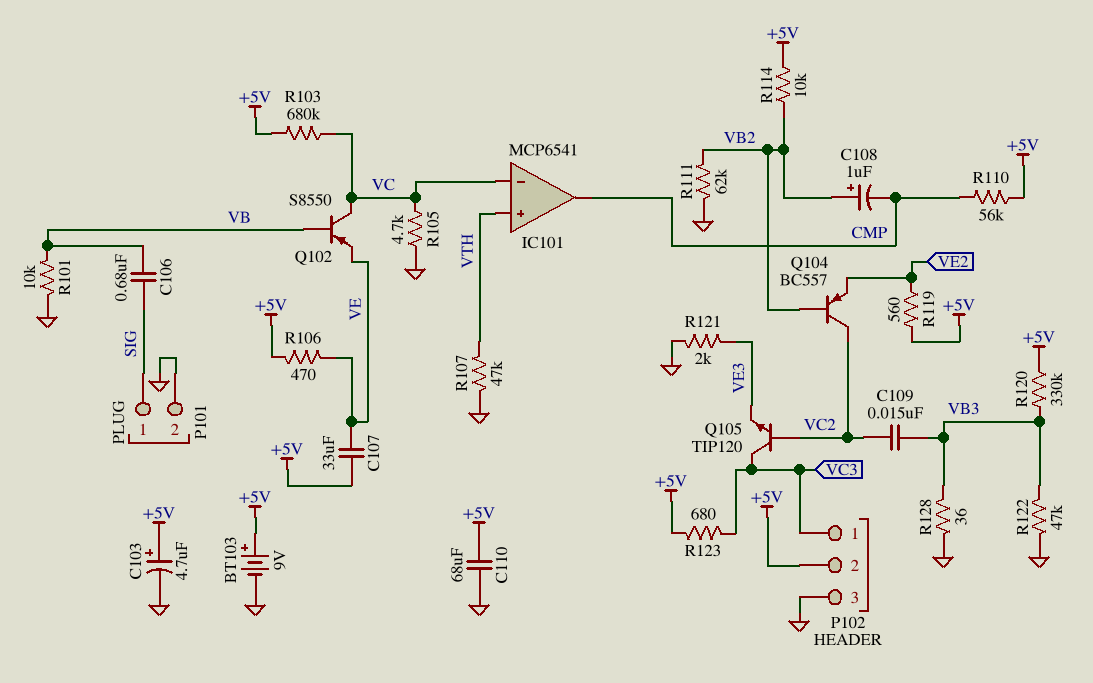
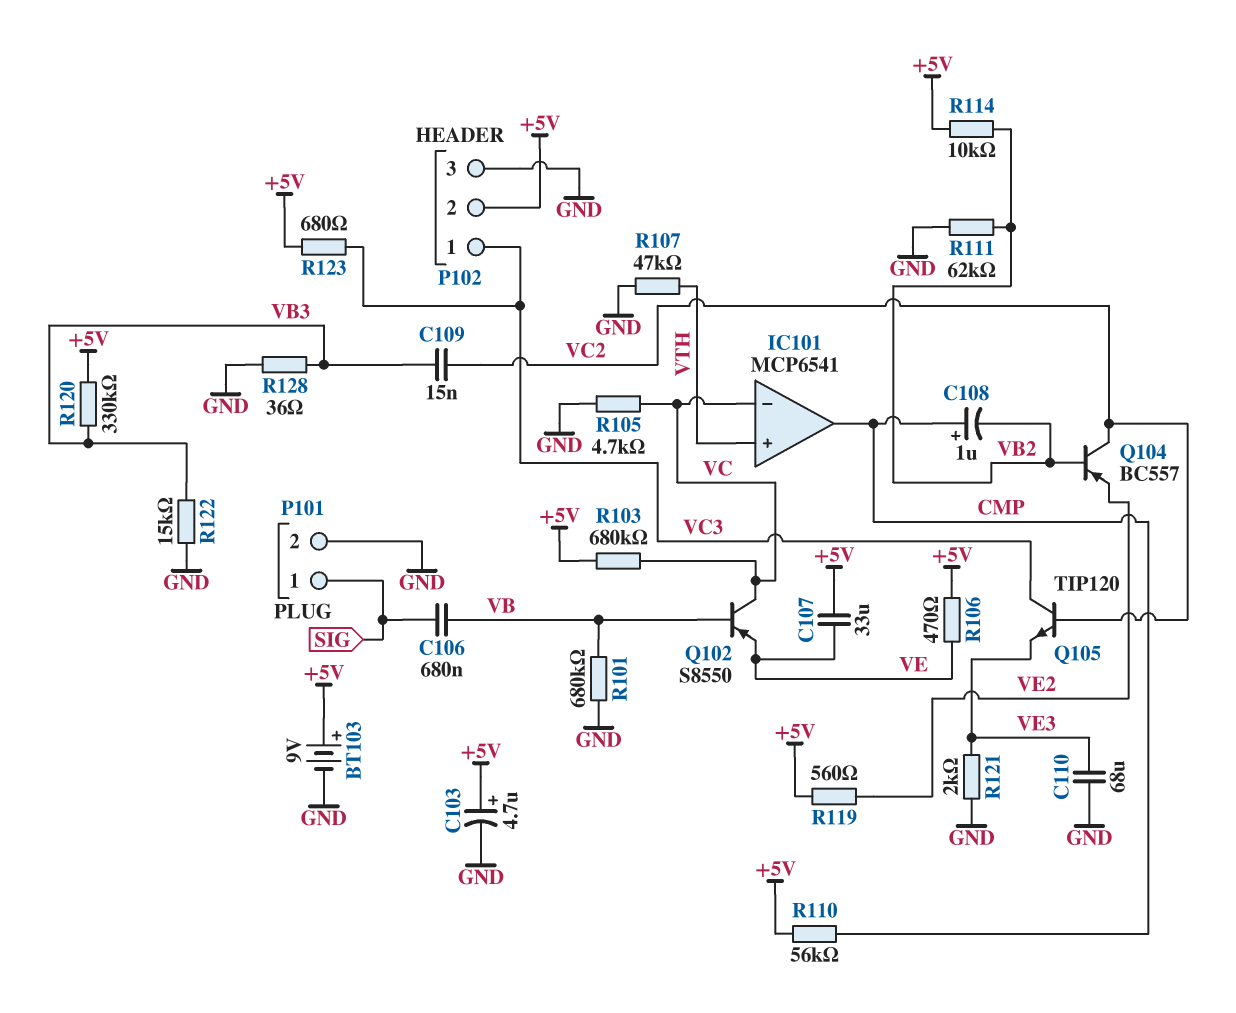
C108: 1uF (plus VB2, minus CMP) -> 1uF (plus CMP, minus VB2)
C110: 68uF (+5V, GND) -> 68uF (GND, VE3)
R101: 10k (GND, VB) -> 680k (GND, VB)
R122: 47k (GND, VB3) -> 15k (GND, VB3)

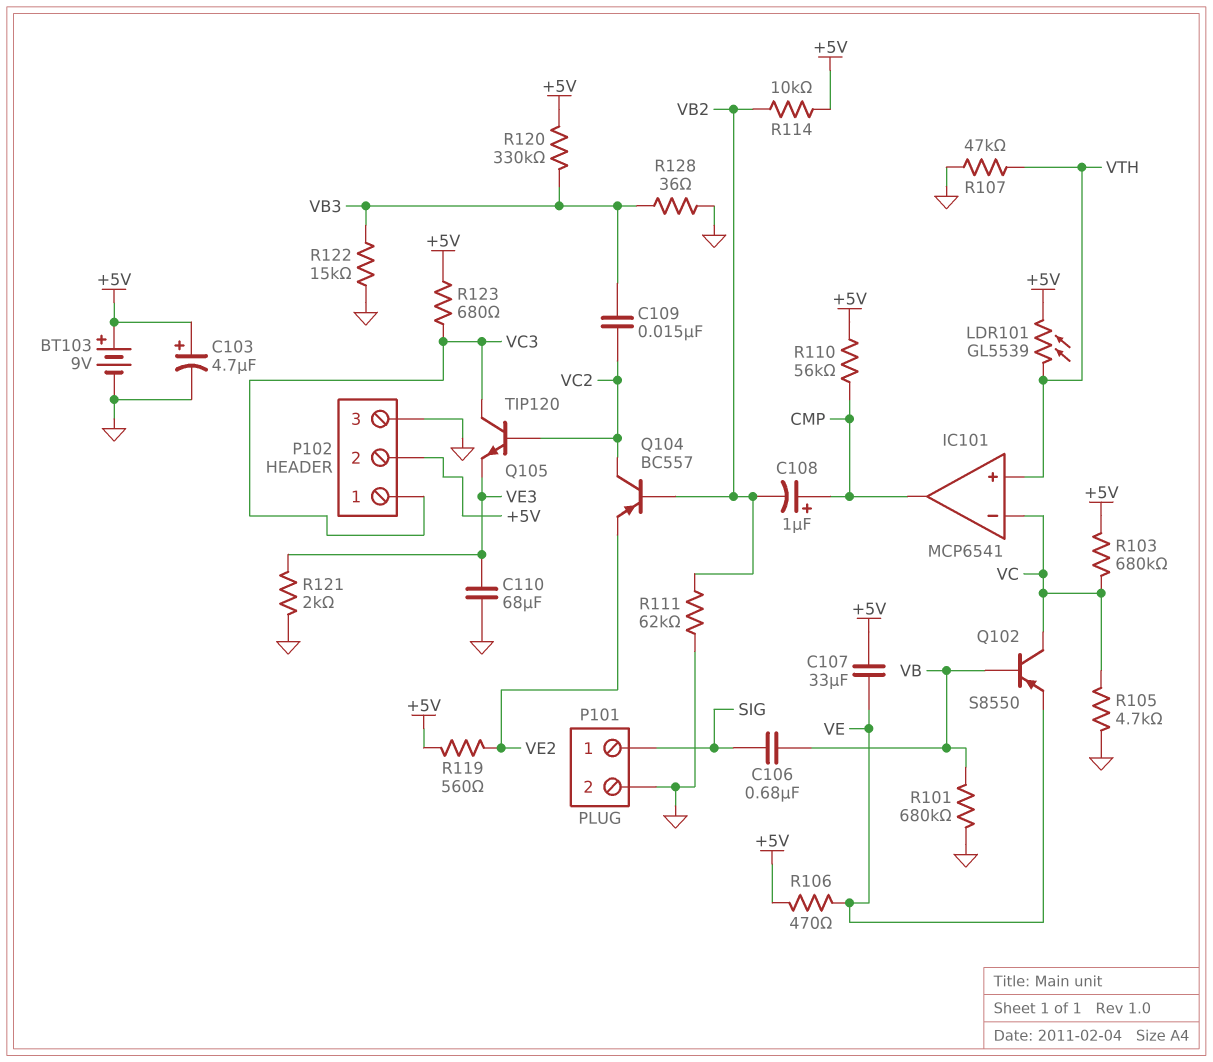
LDR101: none -> GL5539 (+5V, VTH)

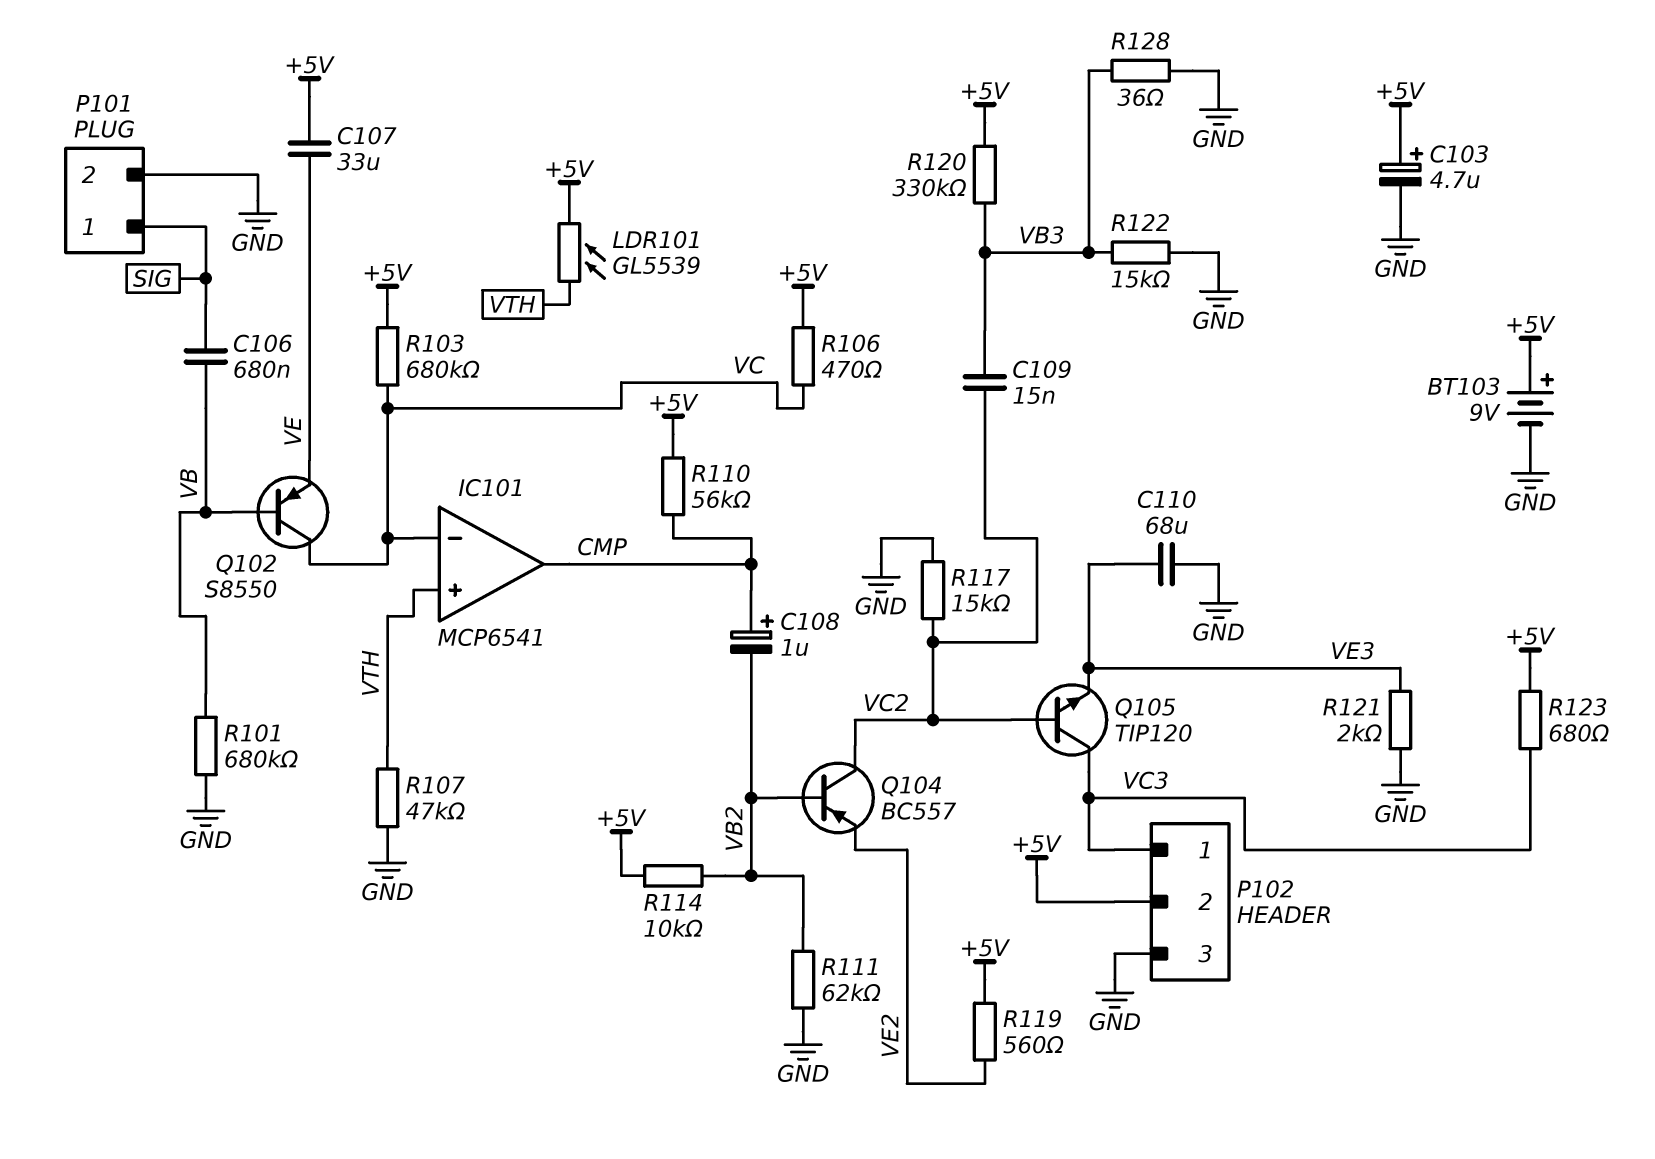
R105: 4.7k (GND, VC) -> none
R106: 470 (+5V, VE) -> 470 (+5V, VC)
R117: none -> 15k (GND, VC2)

